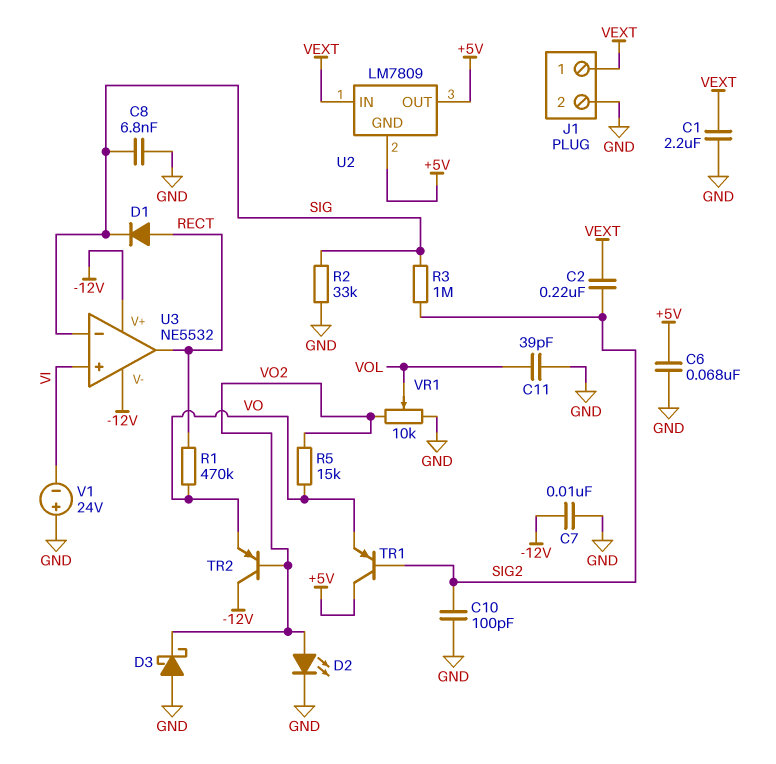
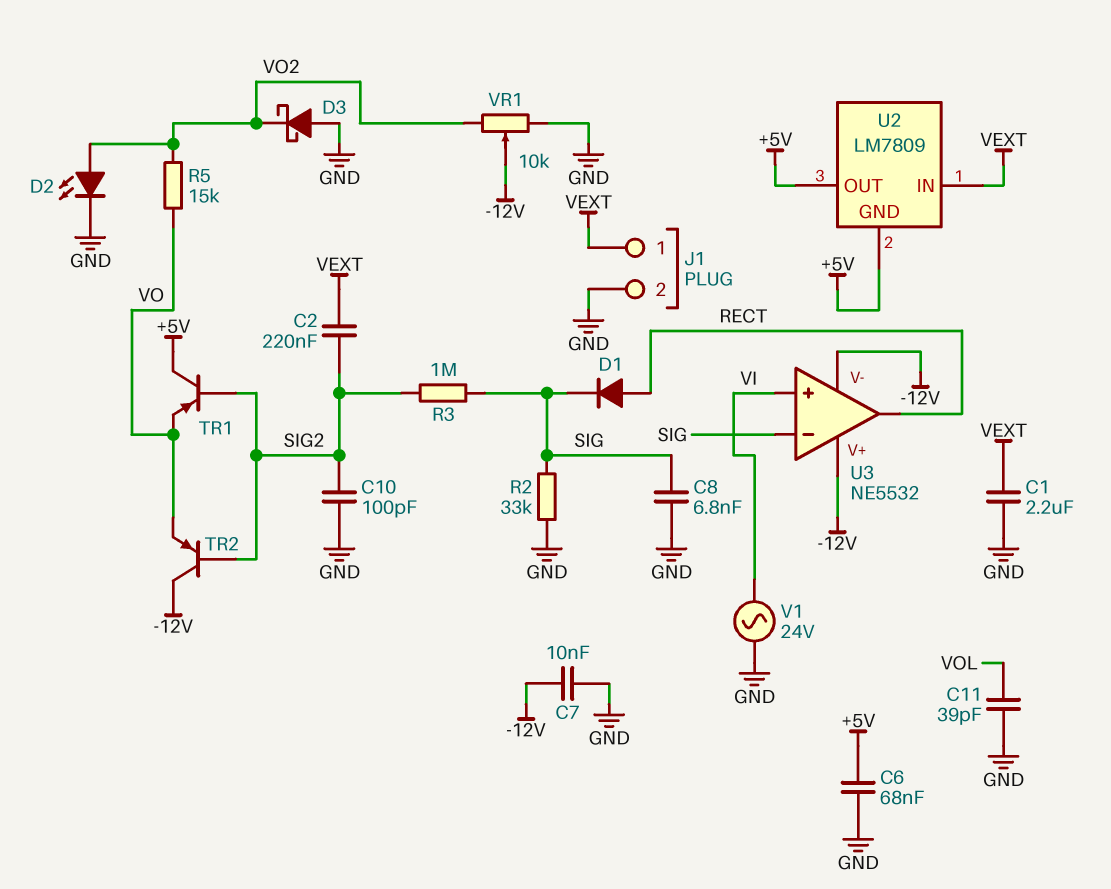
R1: 470k (RECT, VO) -> none
TR2: PNP (B VO2, C -12V, E VO) -> PNP (B SIG2, C -12V, E VO)
V1: 24V (plus GND, minus VI) -> AC 24V (GND, VI)
VR1: 10k (GND, VO2, wiper VOL) -> 10k (GND, VO2, wiper -12V)

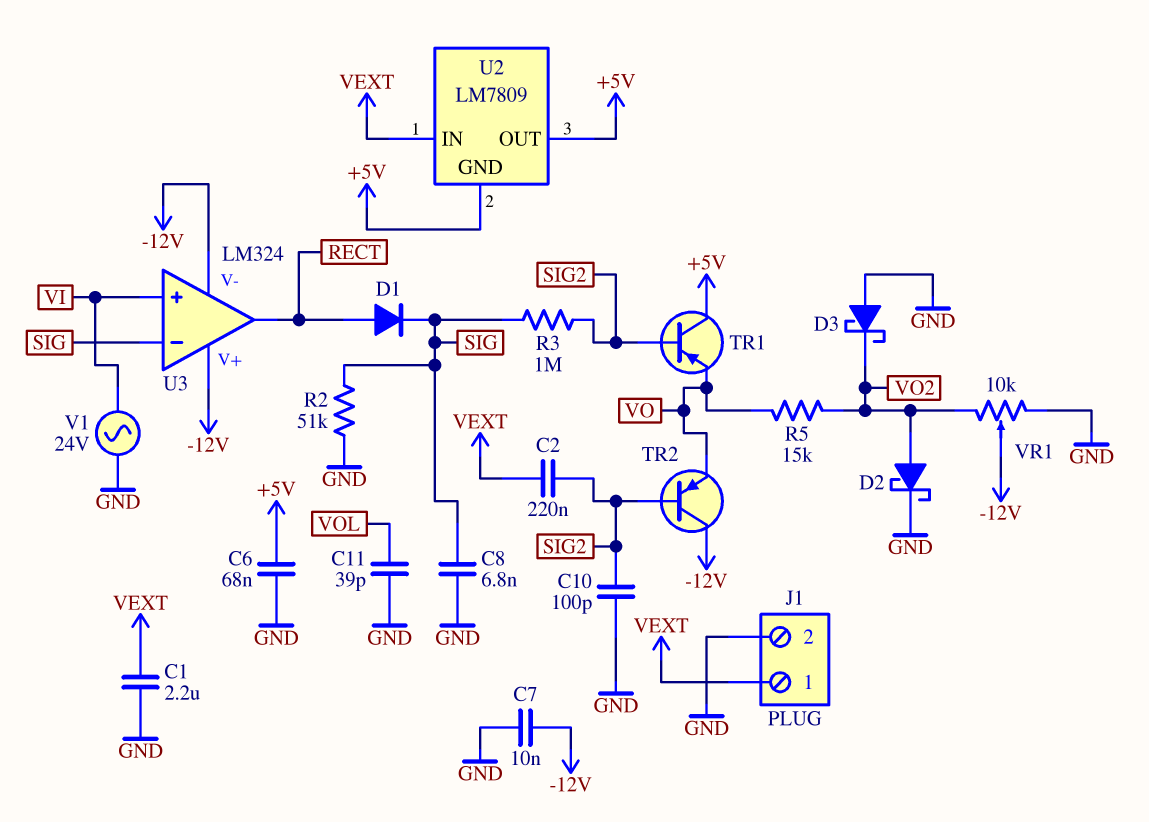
D2: LED (A VO2, K GND) -> schottky (A VO2, K GND)
R2: 33k (GND, SIG) -> 51k (GND, SIG)
U3: NE5532 -> LM324

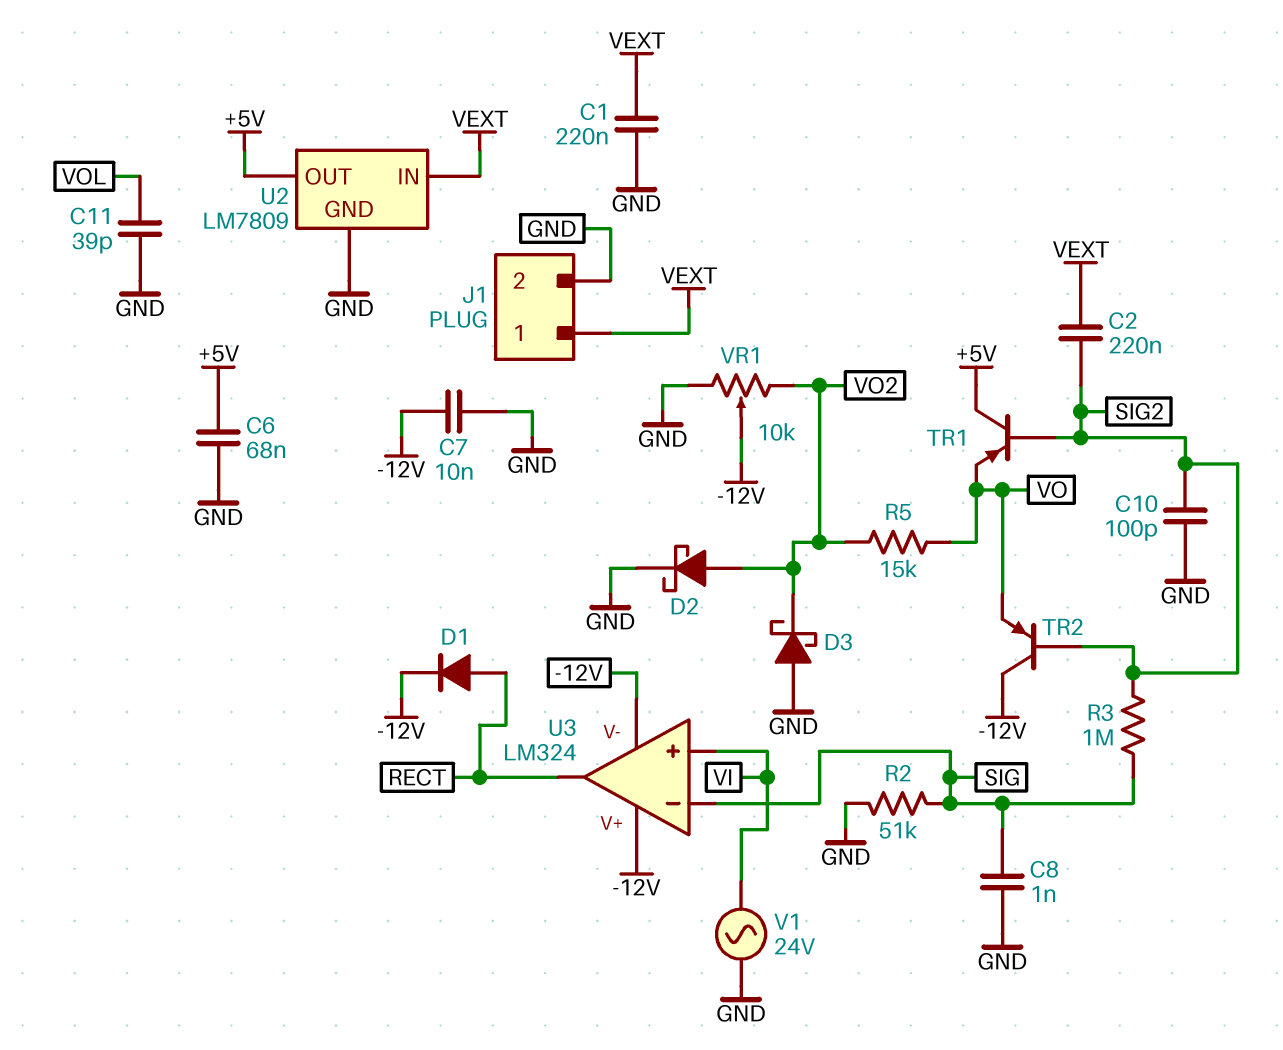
C1: 2.2uF (GND, VEXT) -> 220nF (GND, VEXT)
C8: 6.8nF (GND, SIG) -> 1nF (GND, SIG)
D1: diode (A RECT, K SIG) -> diode (A RECT, K -12V)
U2 pin GND: +5V -> GND

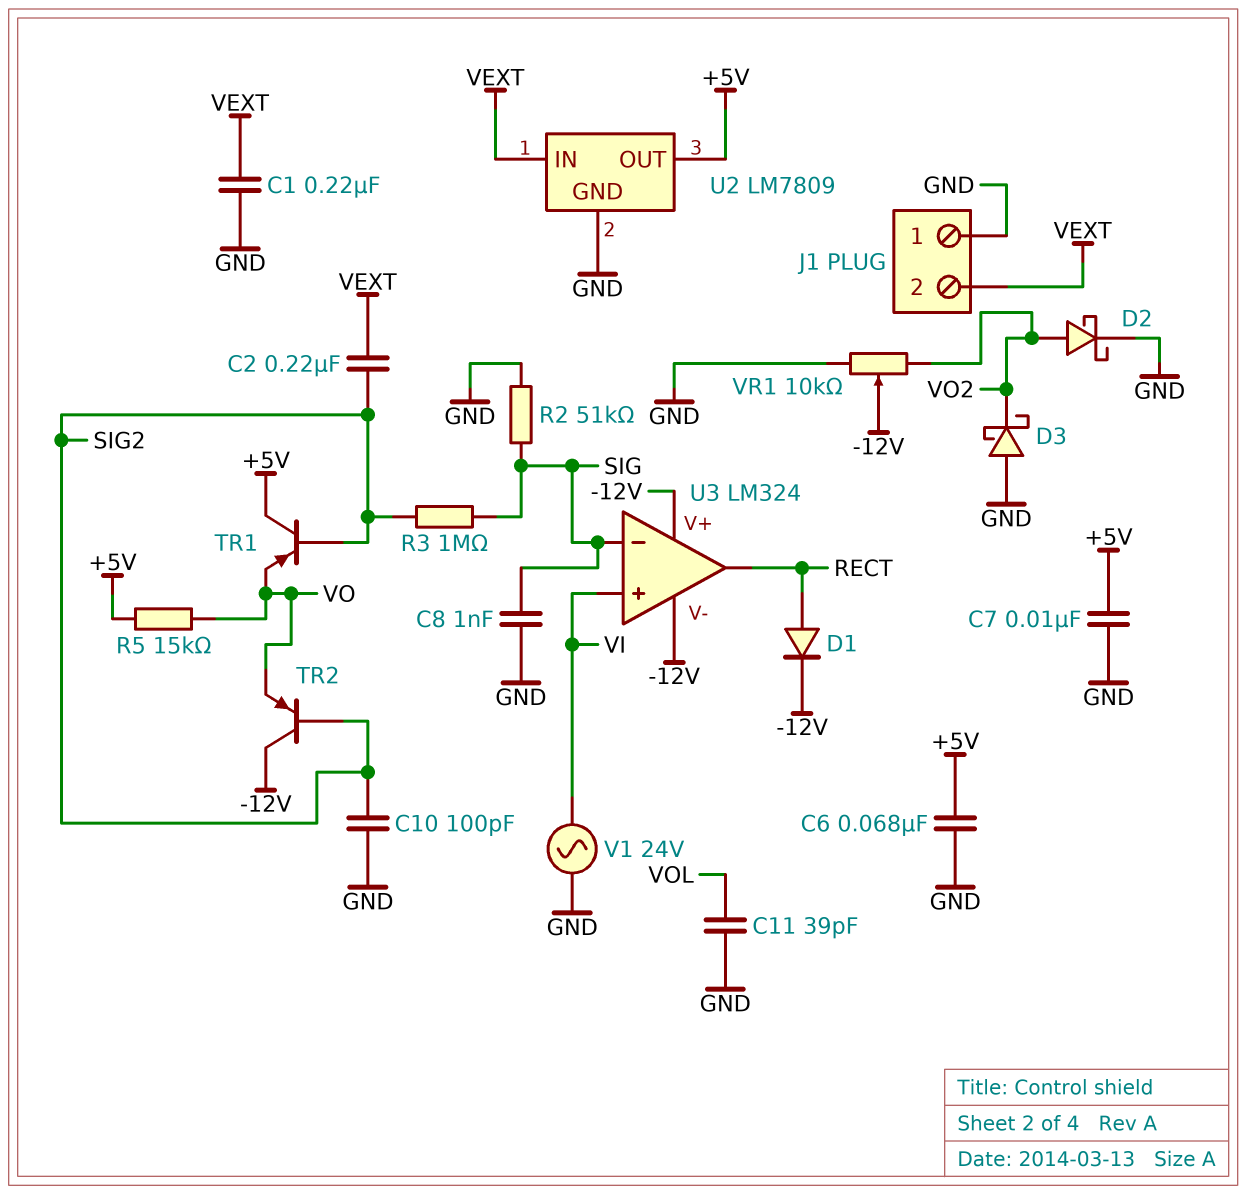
C7: 10nF (-12V, GND) -> 10nF (+5V, GND)
J1 pin 1: VEXT -> GND
J1 pin 2: GND -> VEXT
R5: 15k (VO, VO2) -> 15k (+5V, VO)

